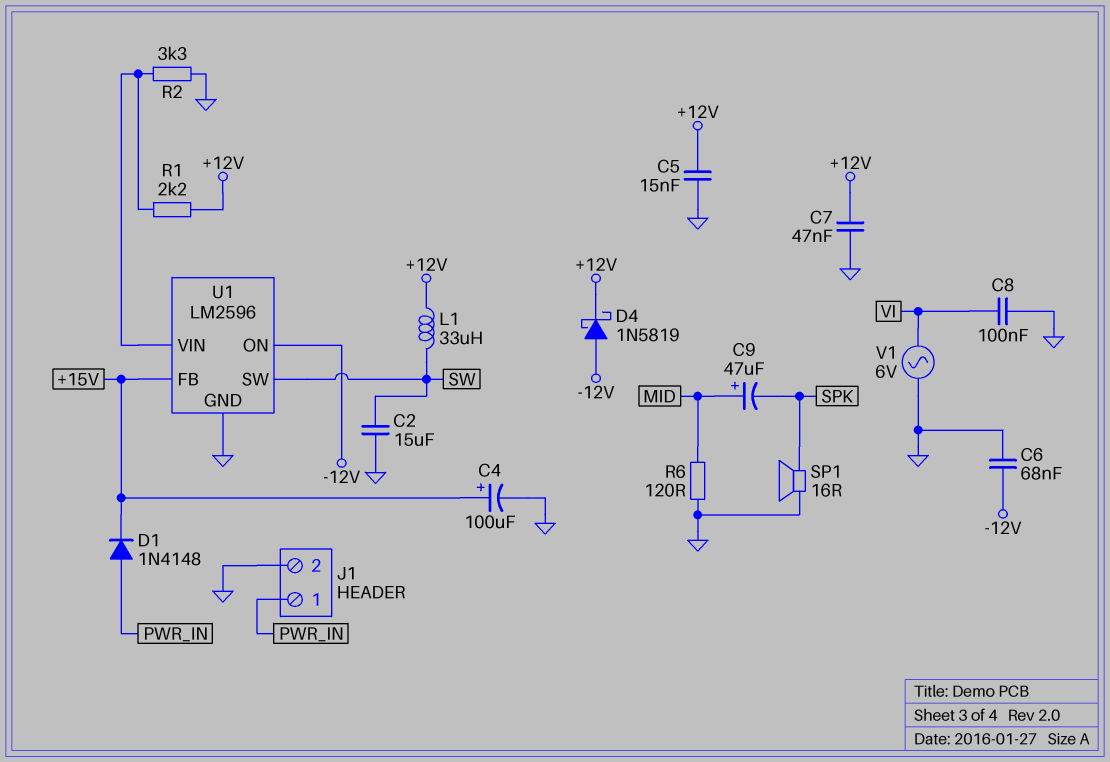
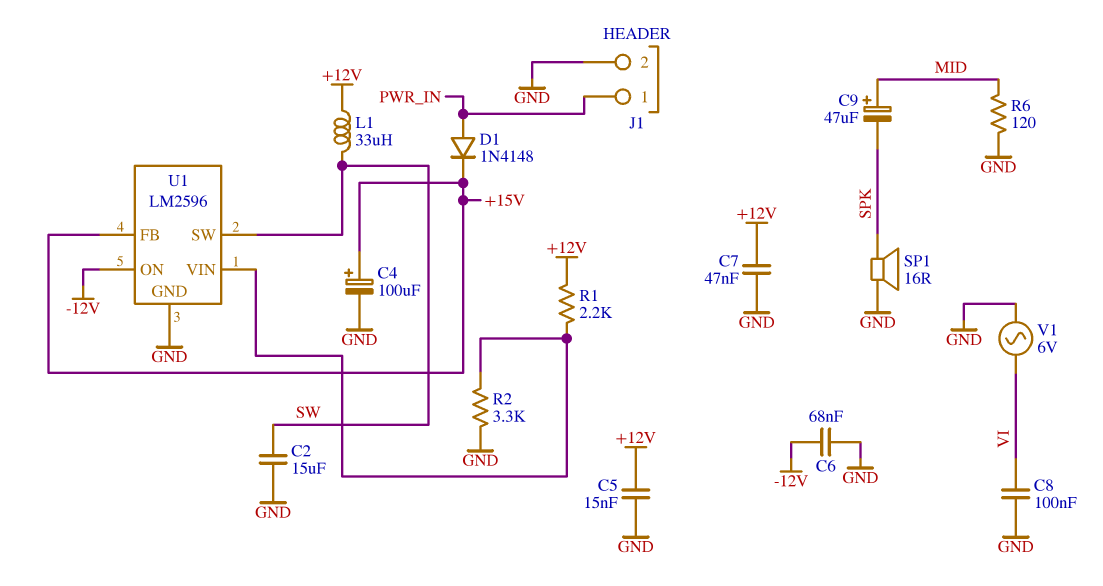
D4: schottky 1N5819 (A -12V, K +12V) -> none

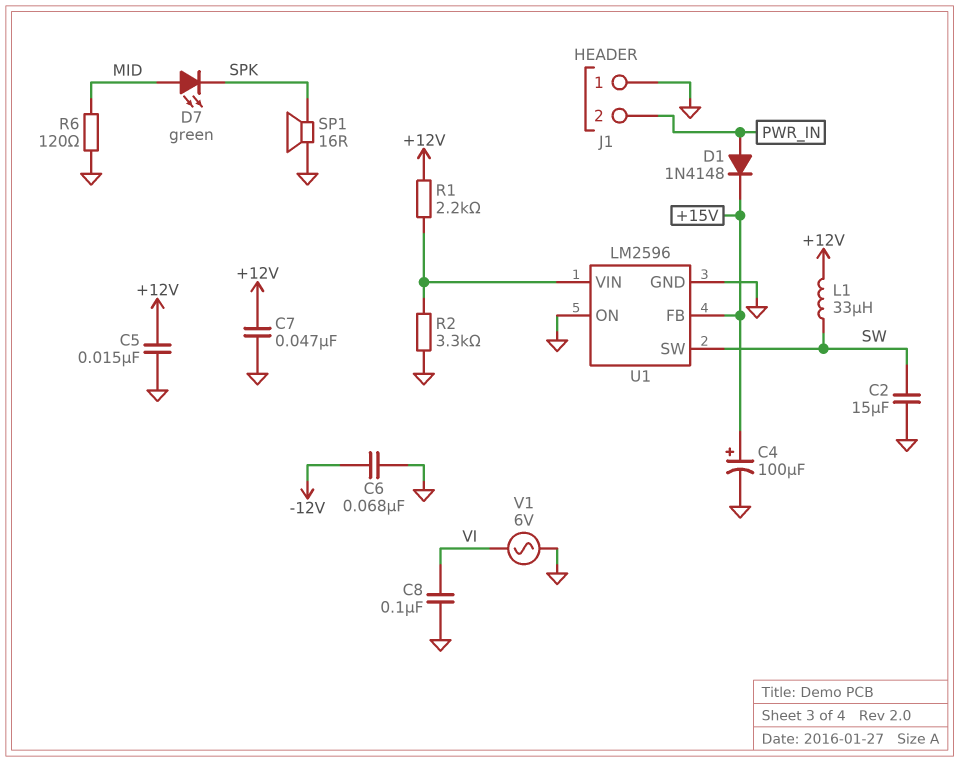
C9: 47uF (plus MID, minus SPK) -> none
D7: none -> LED green (A MID, K SPK)
J1 pin 1: PWR_IN -> GND
J1 pin 2: GND -> PWR_IN
U1 pin ON: -12V -> GND

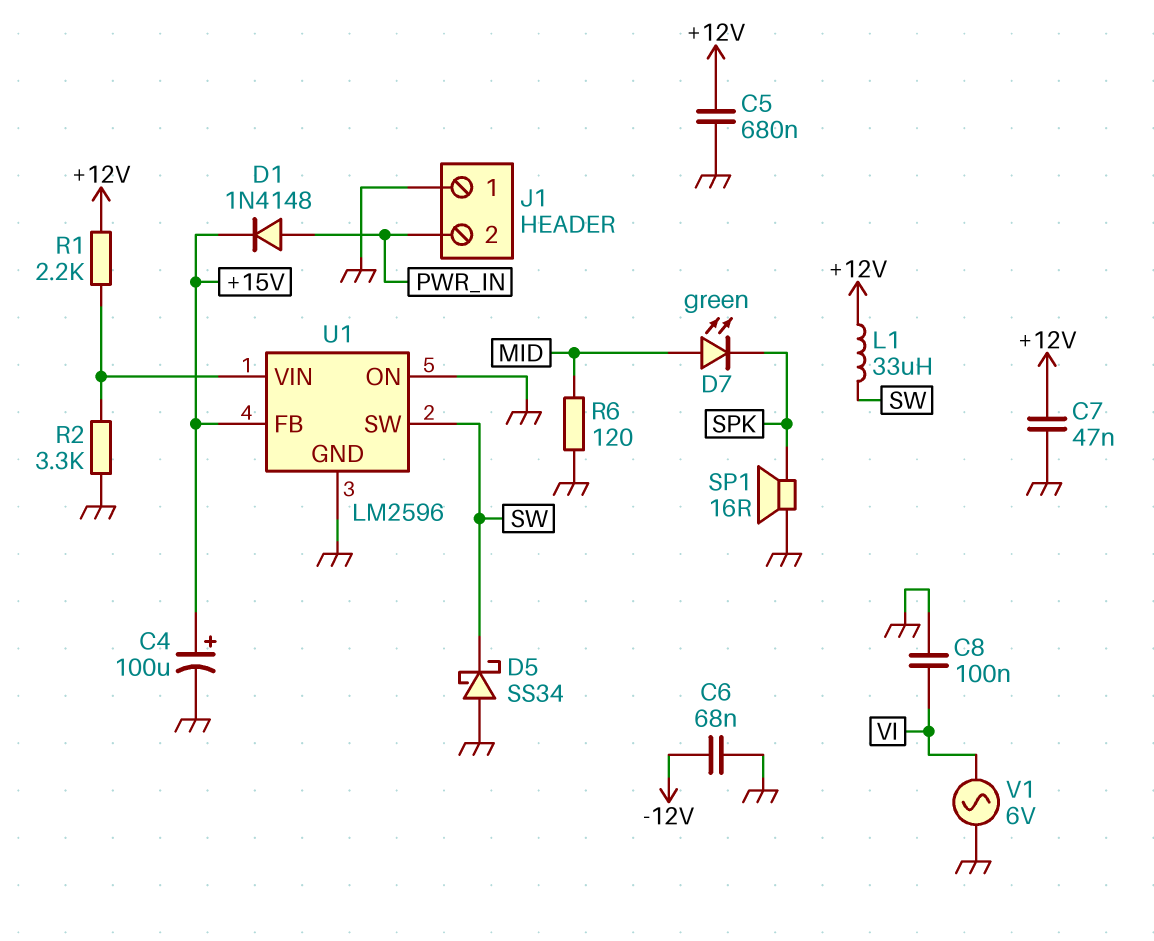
C2: 15uF (GND, SW) -> none
C5: 15nF (+12V, GND) -> 680nF (+12V, GND)
D5: none -> schottky SS34 (A GND, K SW)

